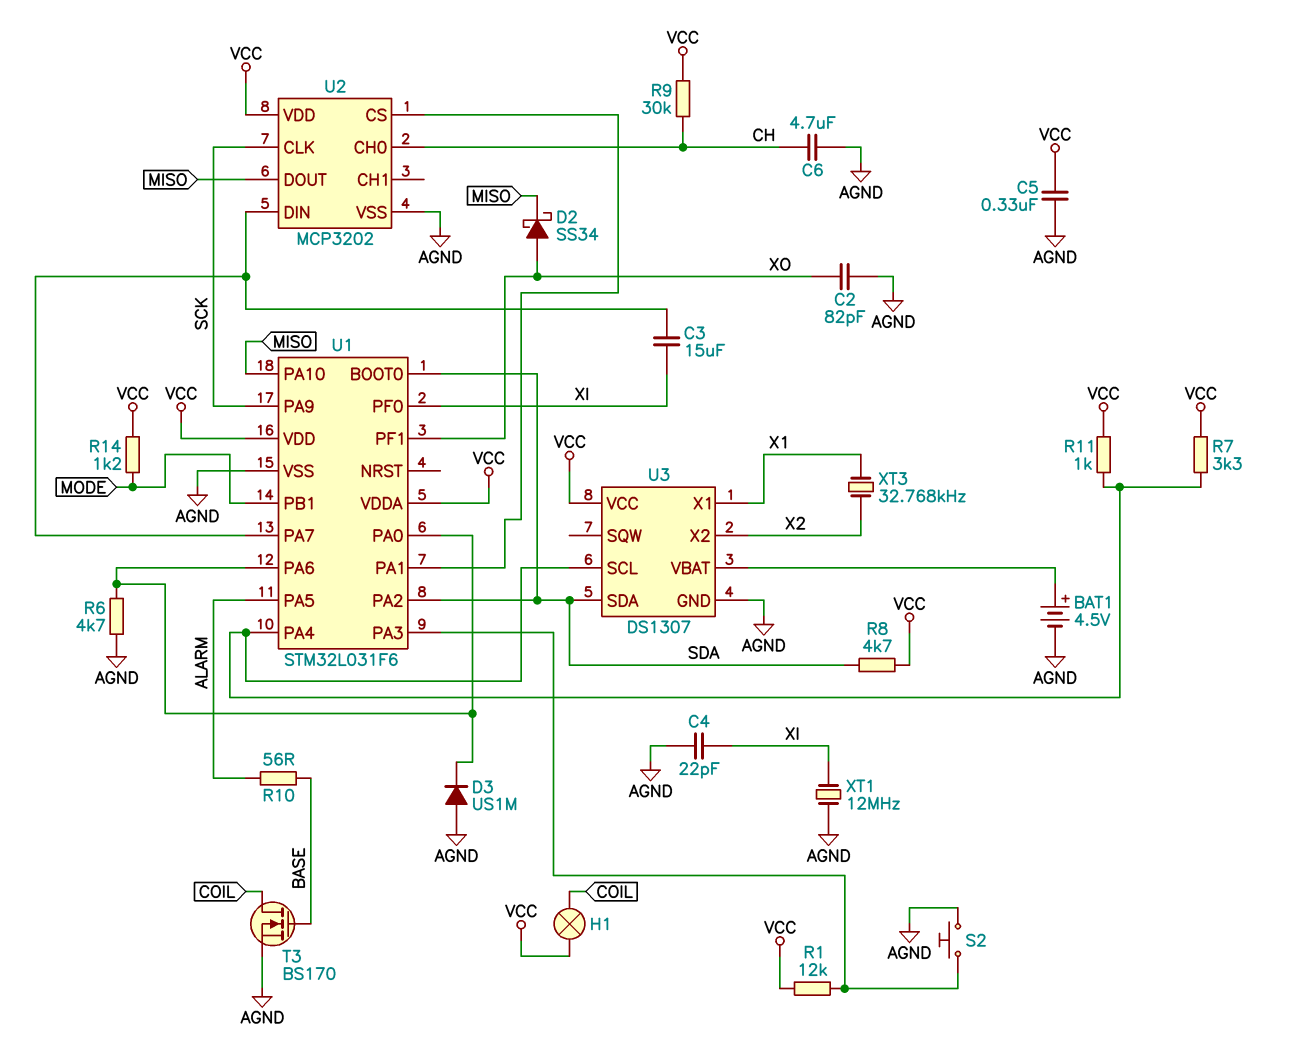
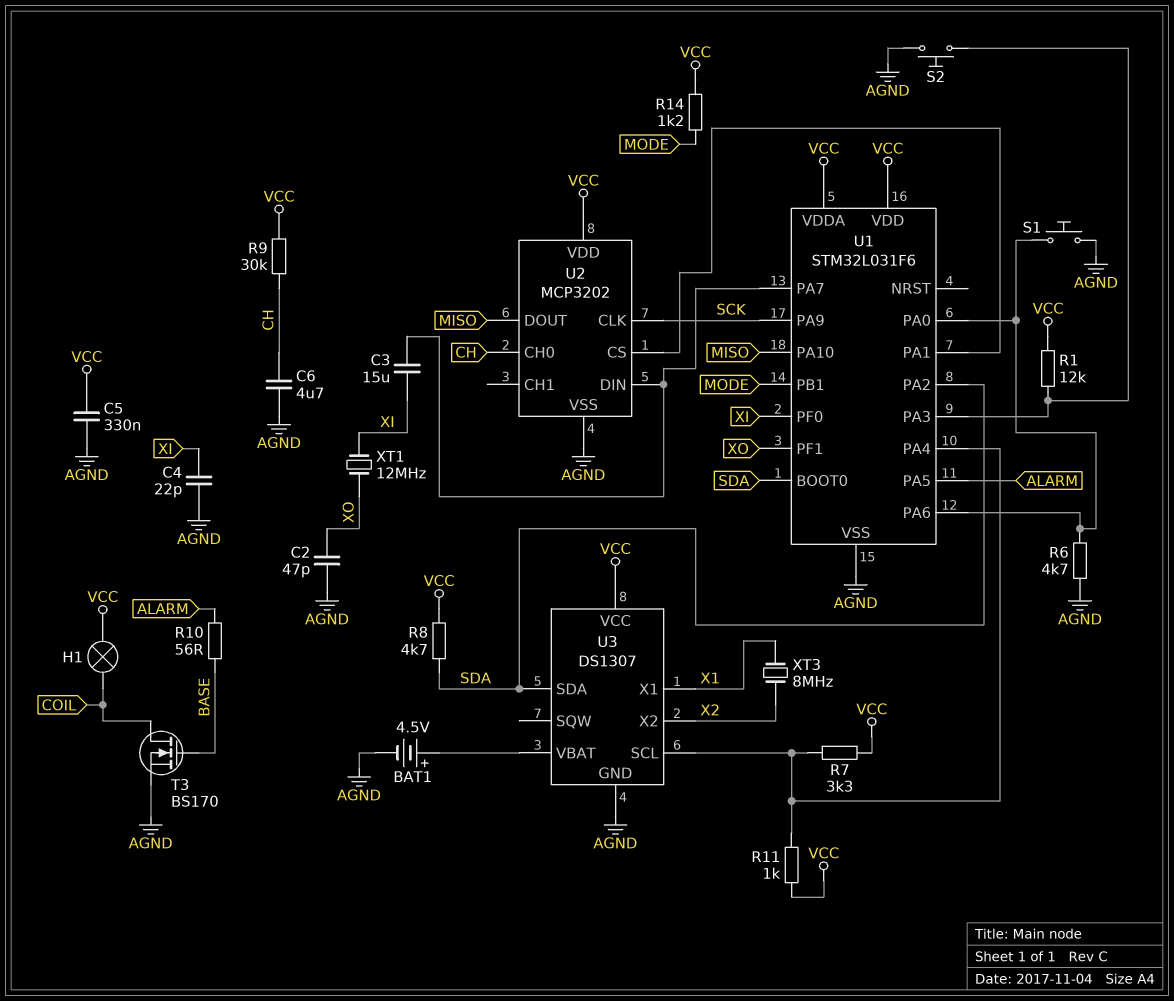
C2: 82pF (AGND, XO) -> 47pF (AGND, XO)
D2: schottky SS34 (A XO, K MISO) -> none
D3: diode US1M (A AGND, K U1/PA0) -> none
S1: none -> button (AGND, U1/PA0)
XT1: 12MHz (AGND, XI) -> 12MHz (XI, XO)
XT3: 32.768kHz (X1, X2) -> 8MHz (X1, X2)

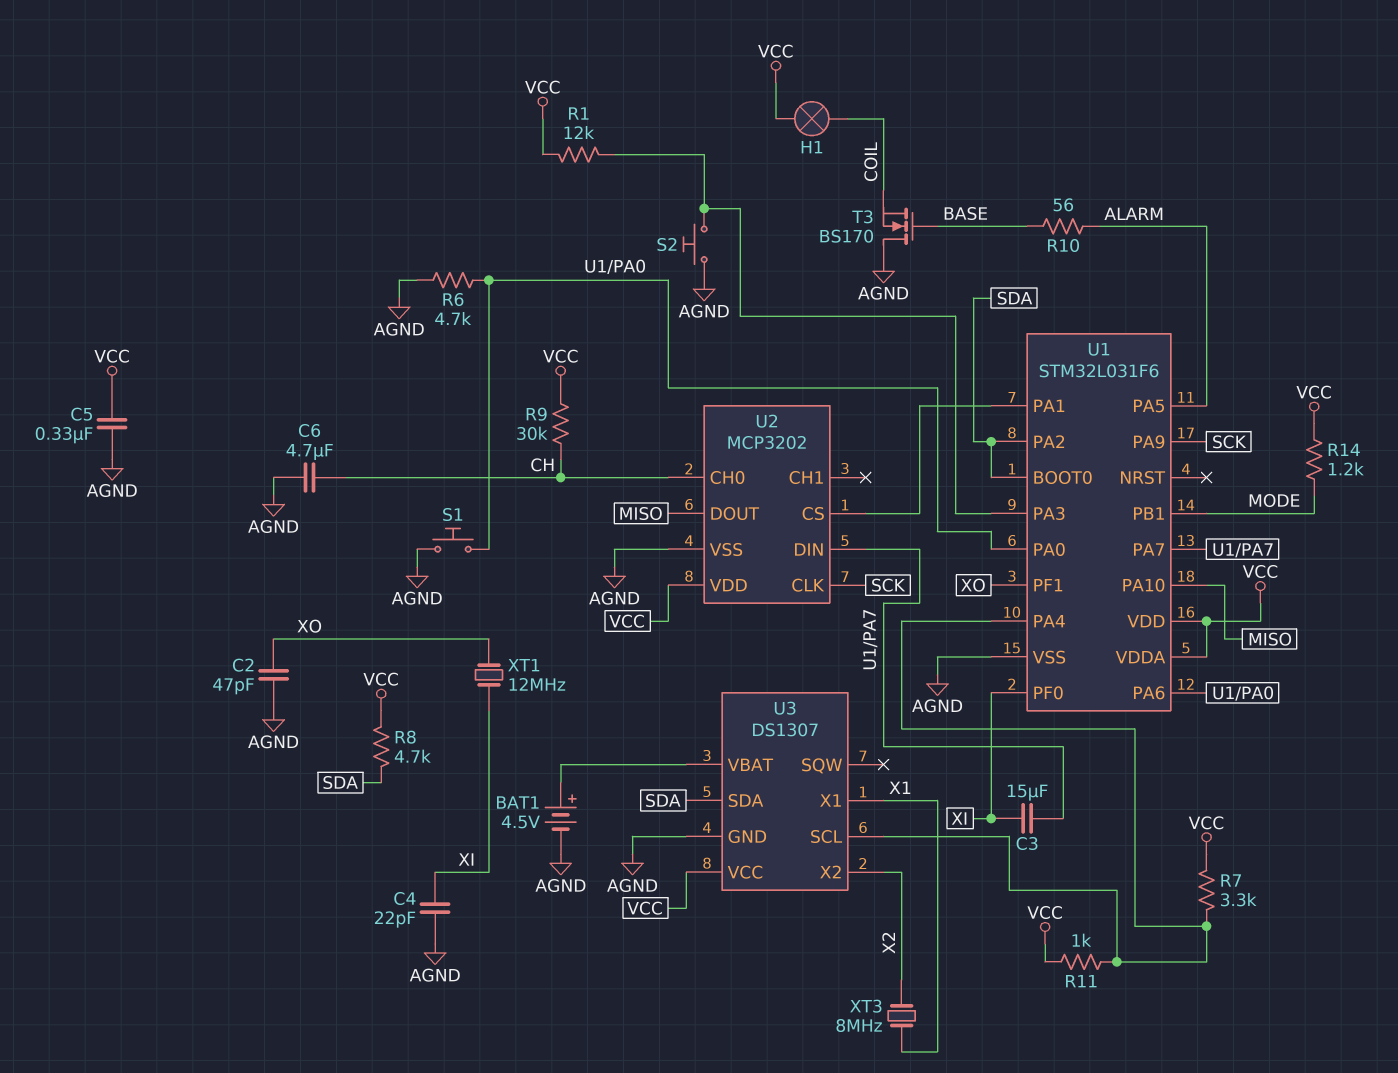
T3: NMOS BS170 (G BASE, D COIL, S AGND) -> NMOS BS170 (G BASE, D AGND, S COIL)

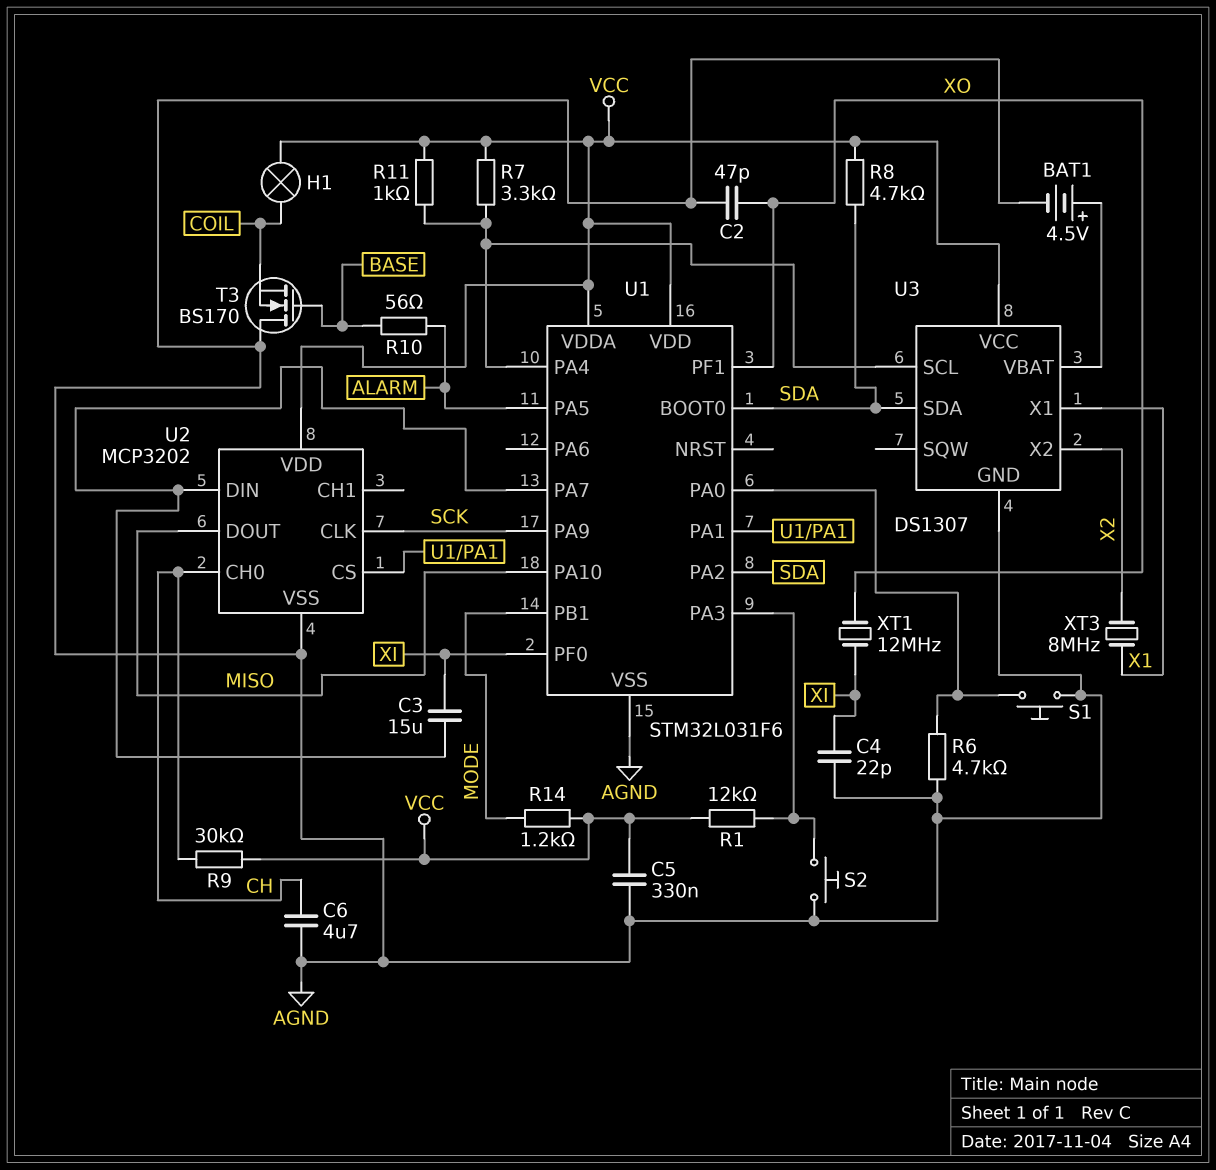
U1 pin PA6: U1/PA0 -> none

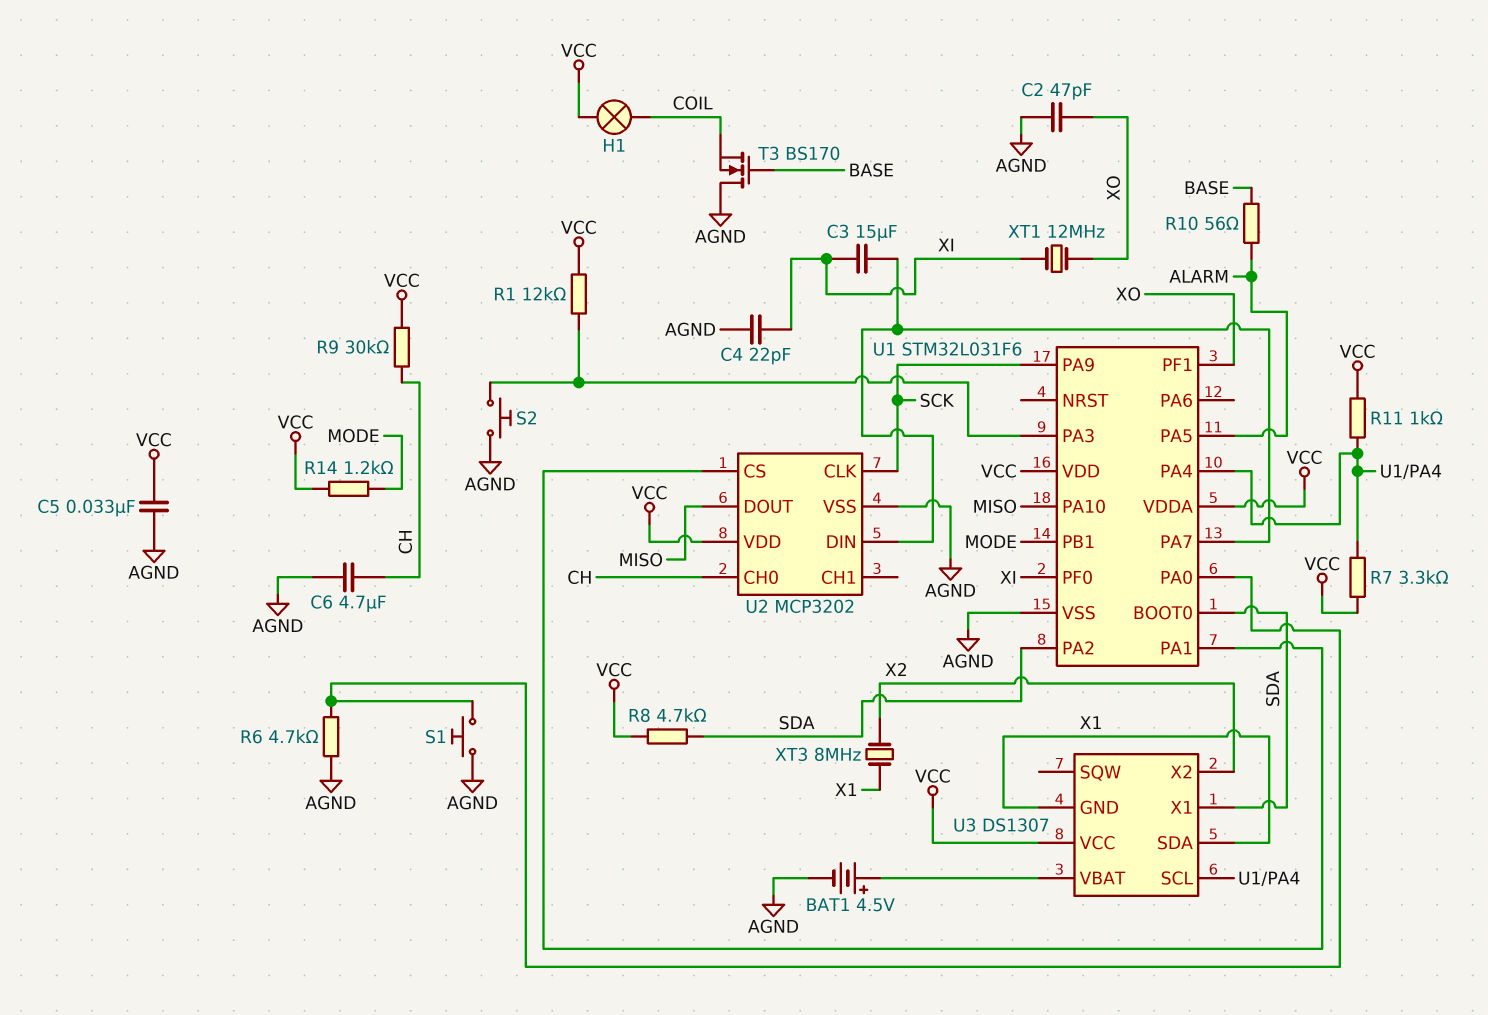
C5: 330nF (AGND, VCC) -> 33nF (AGND, VCC)
U3 pin GND: AGND -> X1
U3 pin SDA: SDA -> X1
U3 pin X1: X1 -> SDA

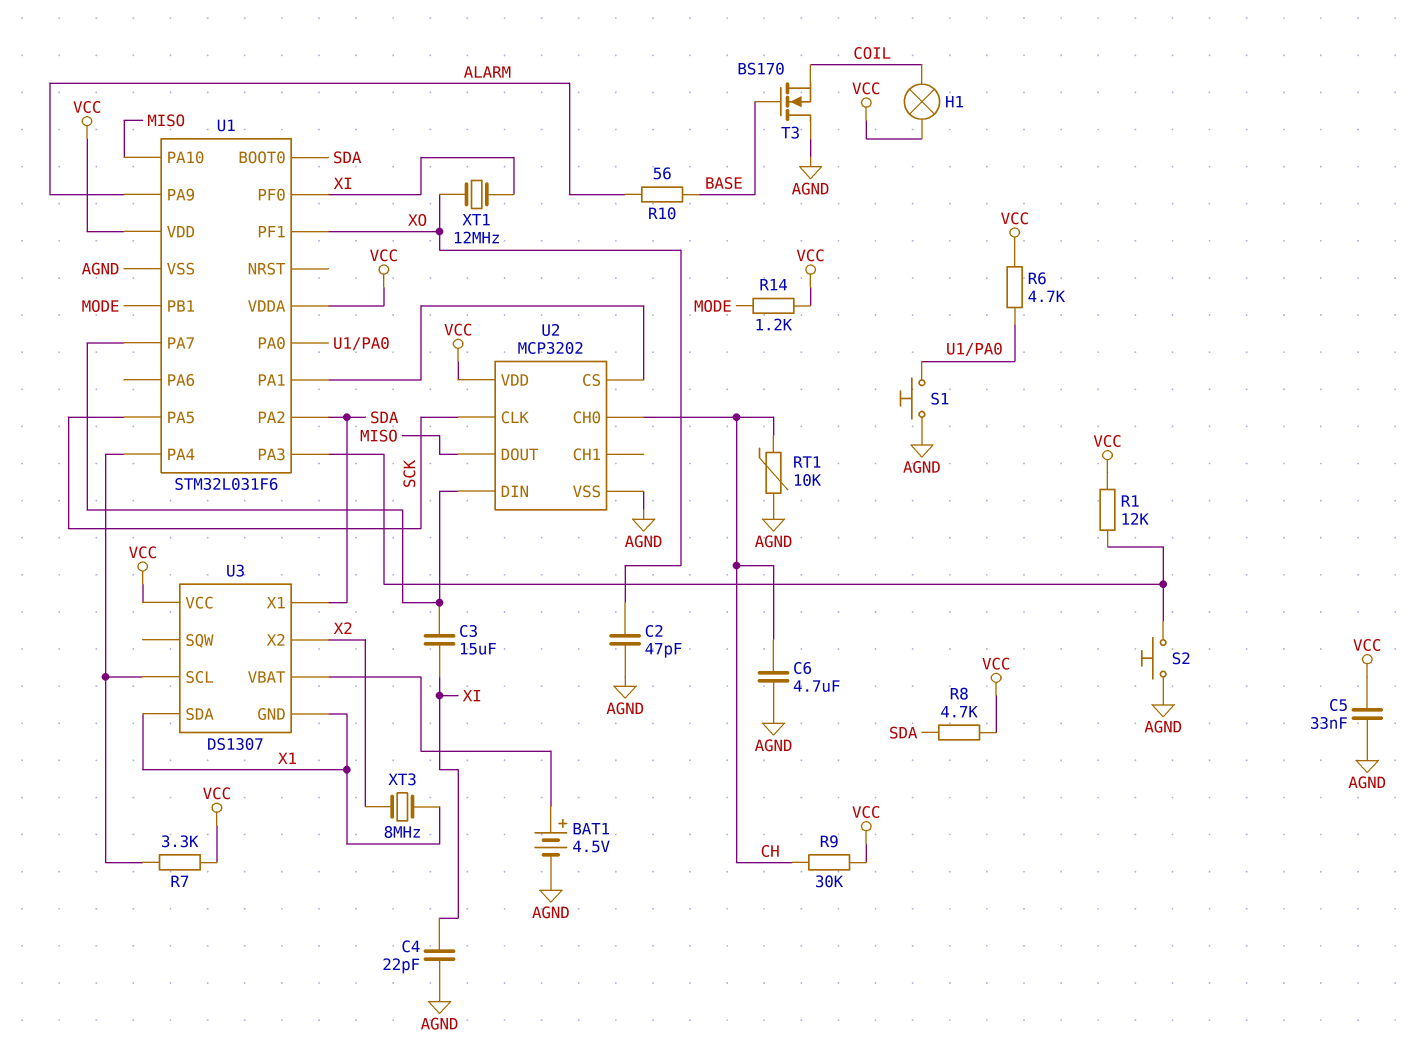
R6: 4.7k (AGND, U1/PA0) -> 4.7k (U1/PA0, VCC)
R11: 1k (U1/PA4, VCC) -> none
RT1: none -> 10k (AGND, CH)
U1 pin PA5: ALARM -> SCK
U1 pin PA9: SCK -> ALARM

